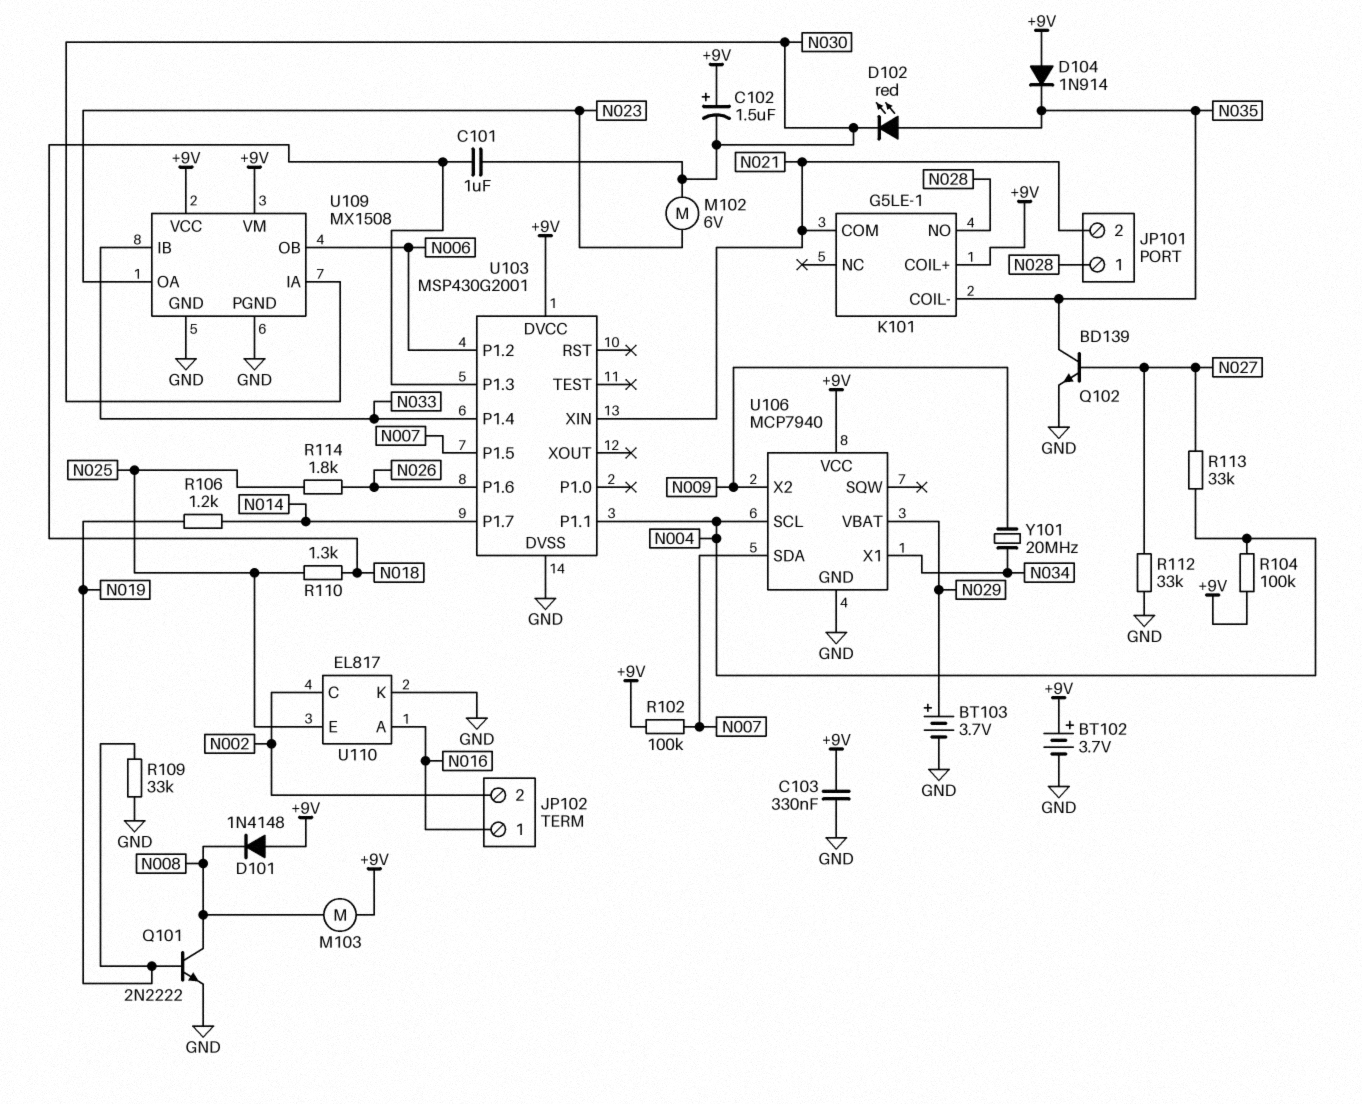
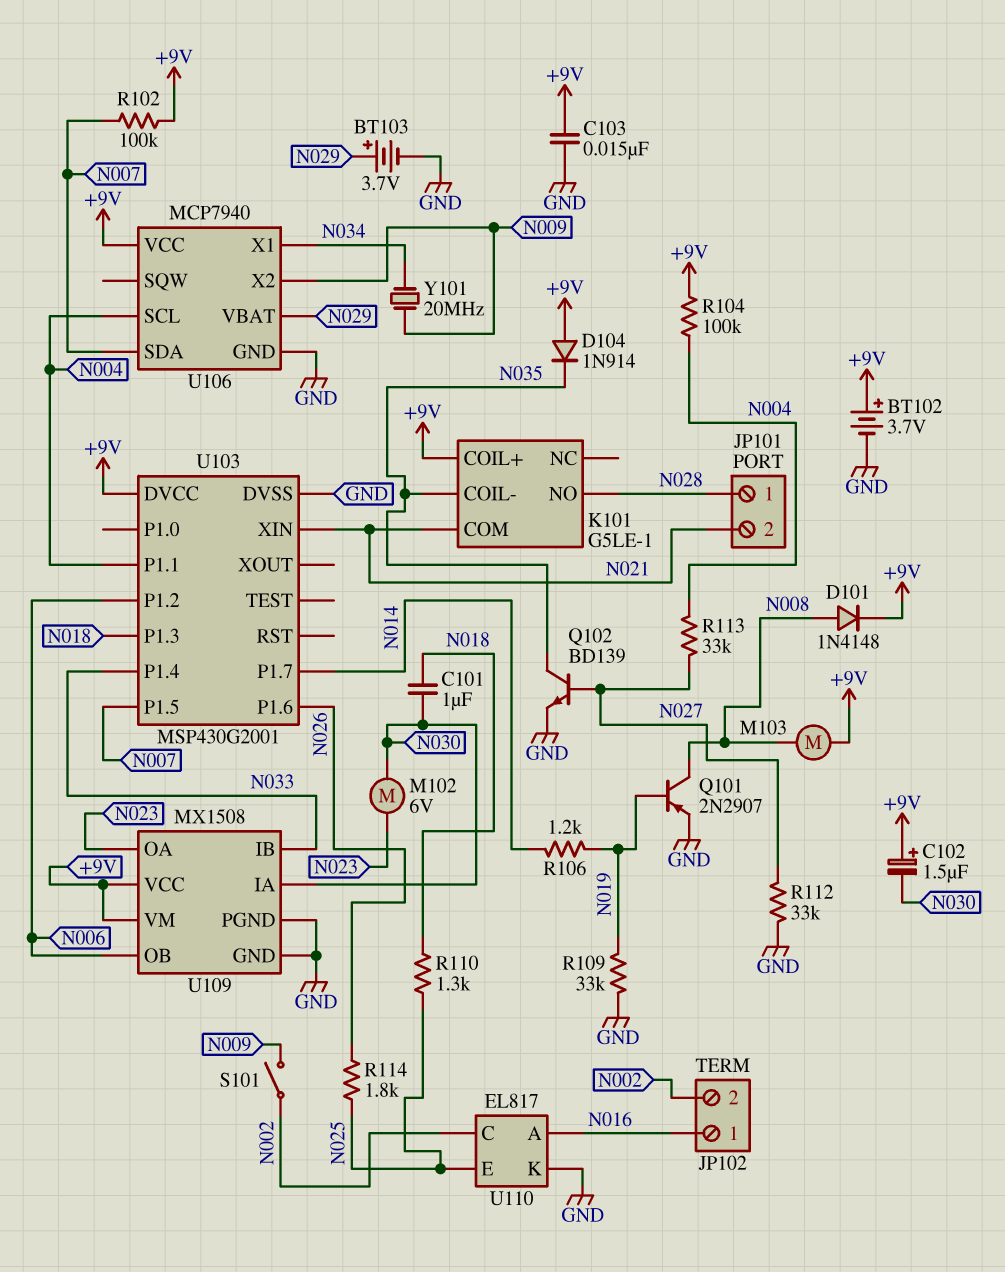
C103: 330nF (+9V, GND) -> 15nF (+9V, GND)
D101: diode 1N4148 (A +9V, K N008) -> diode 1N4148 (A N008, K +9V)
D102: LED red (A N035, K N030) -> none
Q101: NPN 2N2222 (B N019, C N008, E GND) -> PNP 2N2907 (B N019, C N008, E GND)
S101: none -> switch (N002, N009)

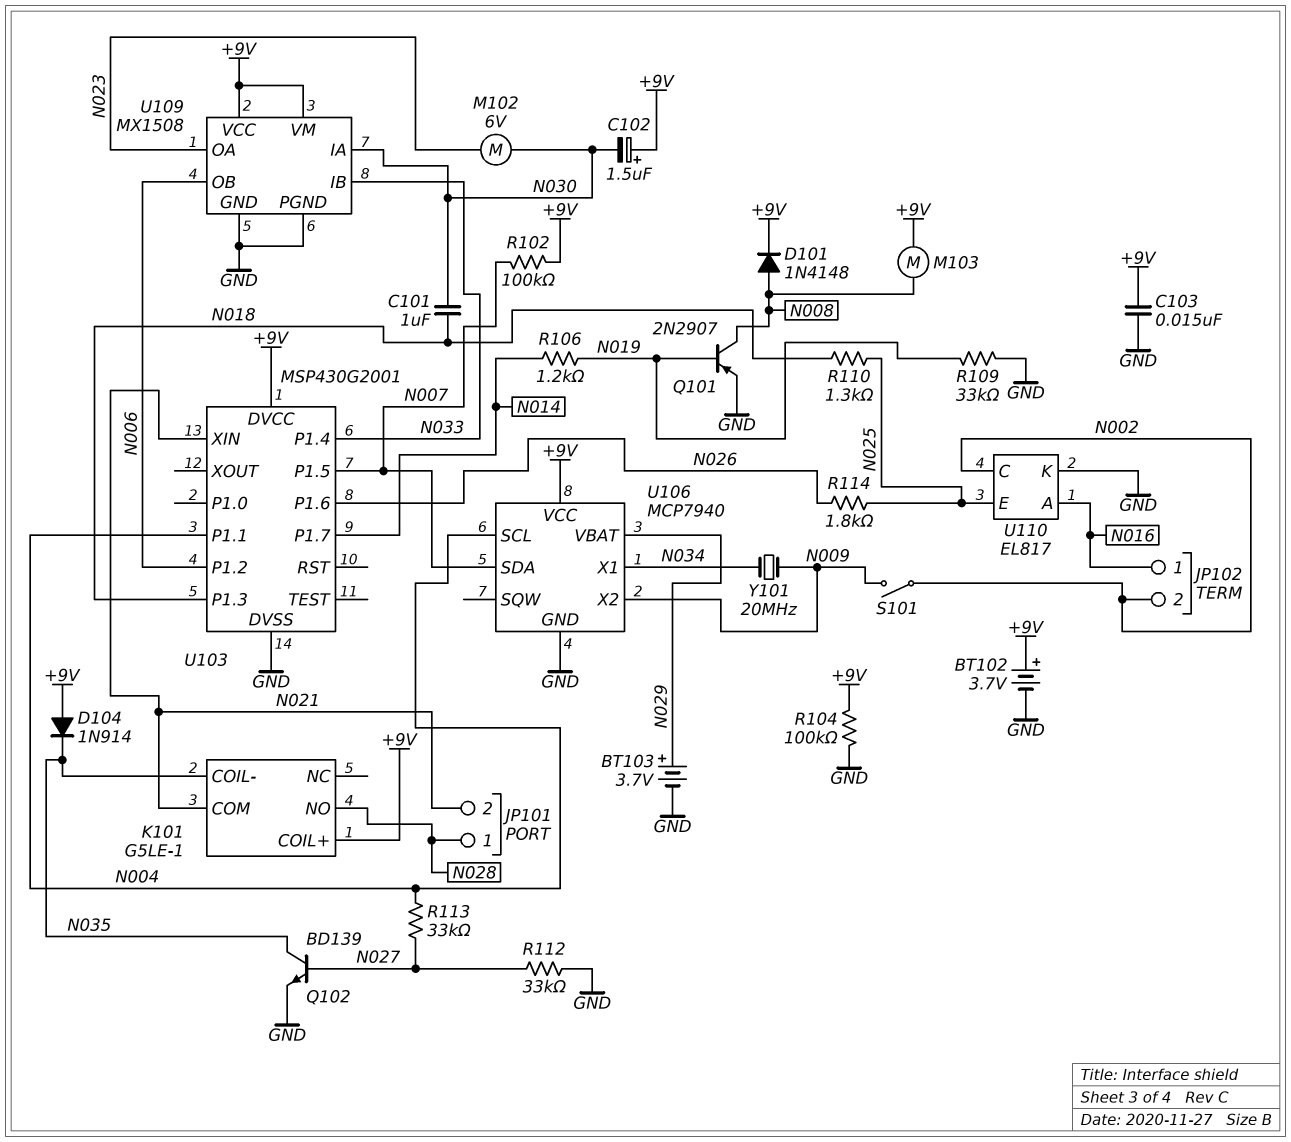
R104: 100k (+9V, N004) -> 100k (+9V, GND)

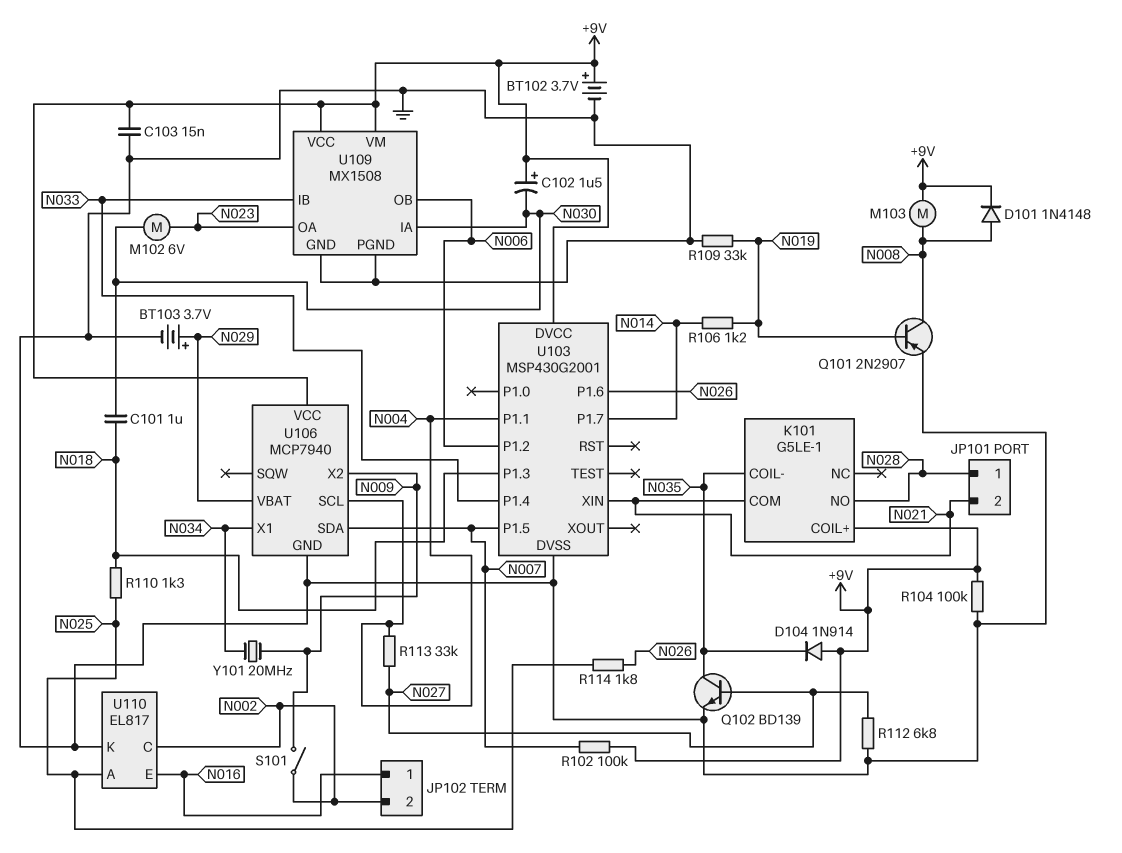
R112: 33k (GND, N027) -> 6.8k (GND, N027)
U110 pin A: N016 -> N025
U110 pin E: N025 -> N016

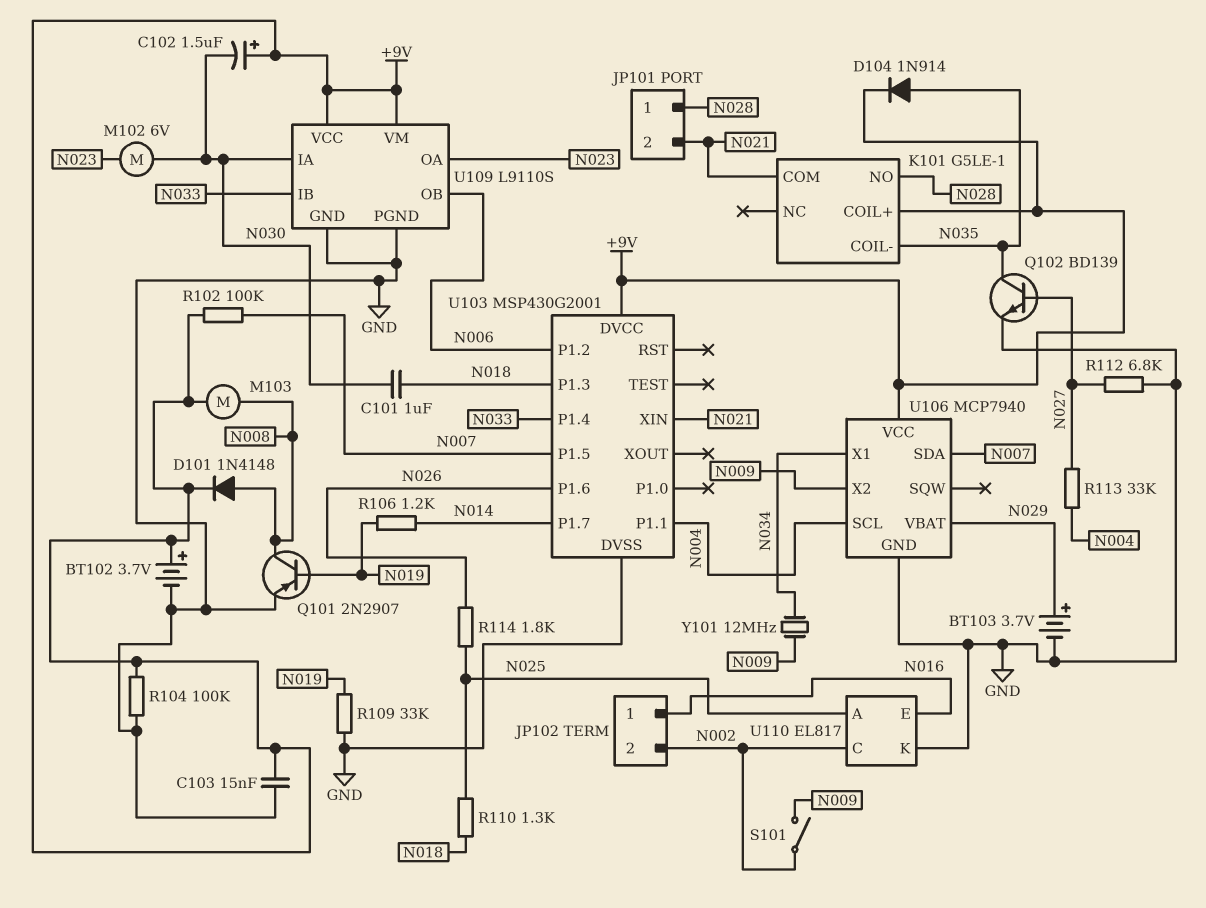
D104: diode 1N914 (A +9V, K N035) -> diode 1N914 (A N035, K +9V)
U109: MX1508 -> L9110S
Y101: 20MHz (N009, N034) -> 12MHz (N009, N034)

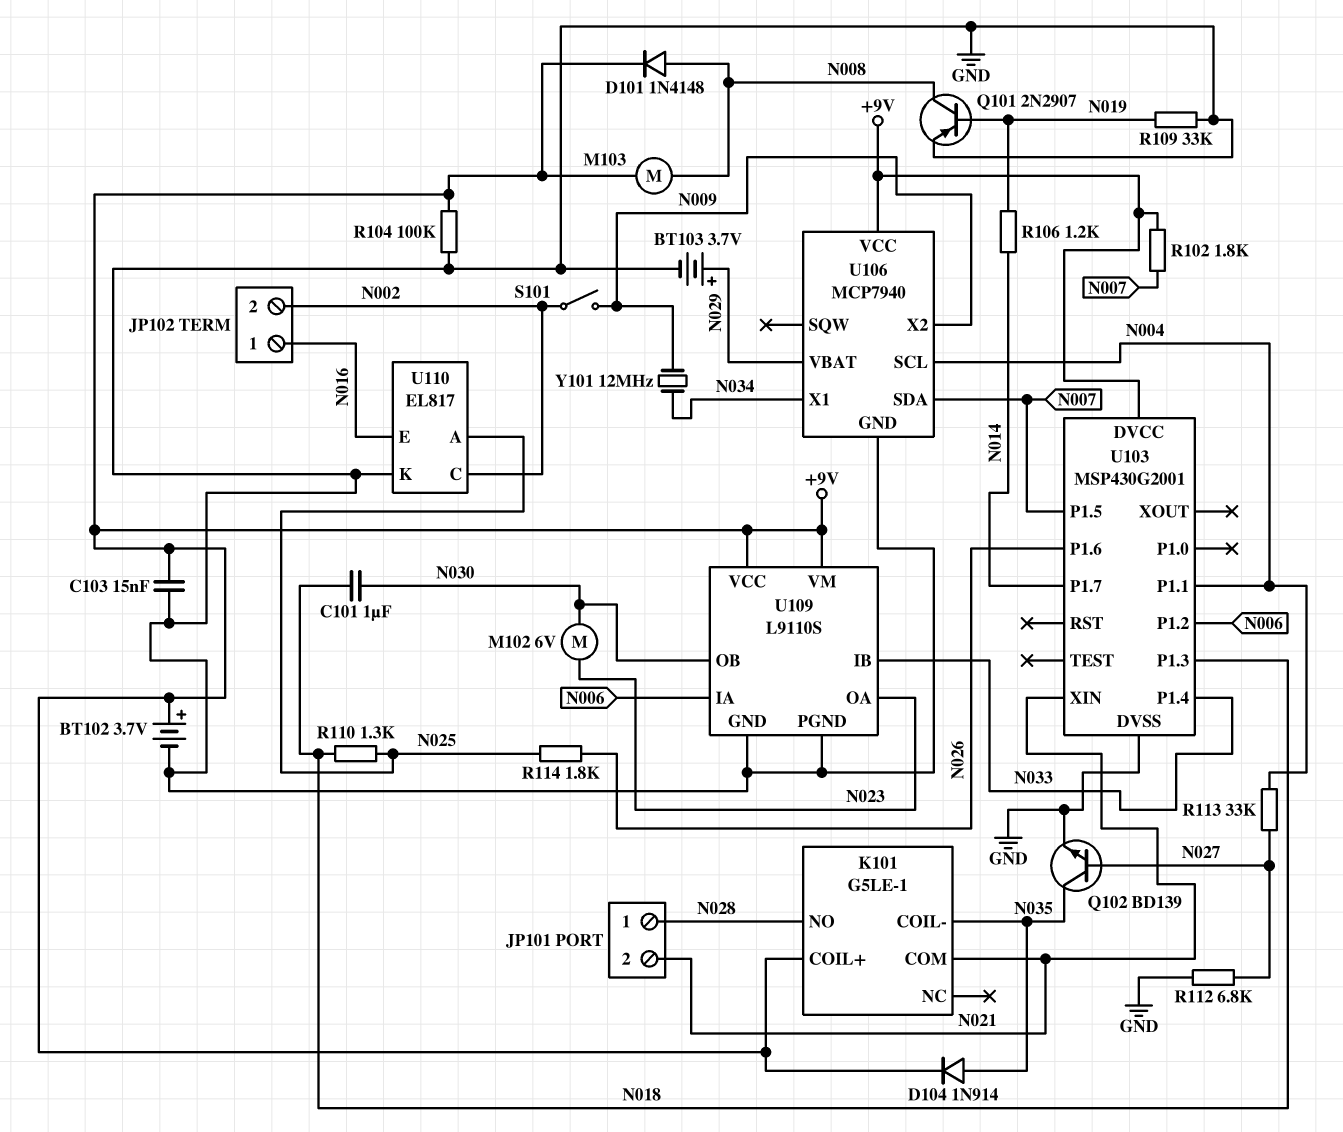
C102: 1.5uF (plus +9V, minus N030) -> none
R102: 100k (+9V, N007) -> 1.8k (+9V, N007)
U109 pin IA: N030 -> N006
U109 pin OB: N006 -> N030

